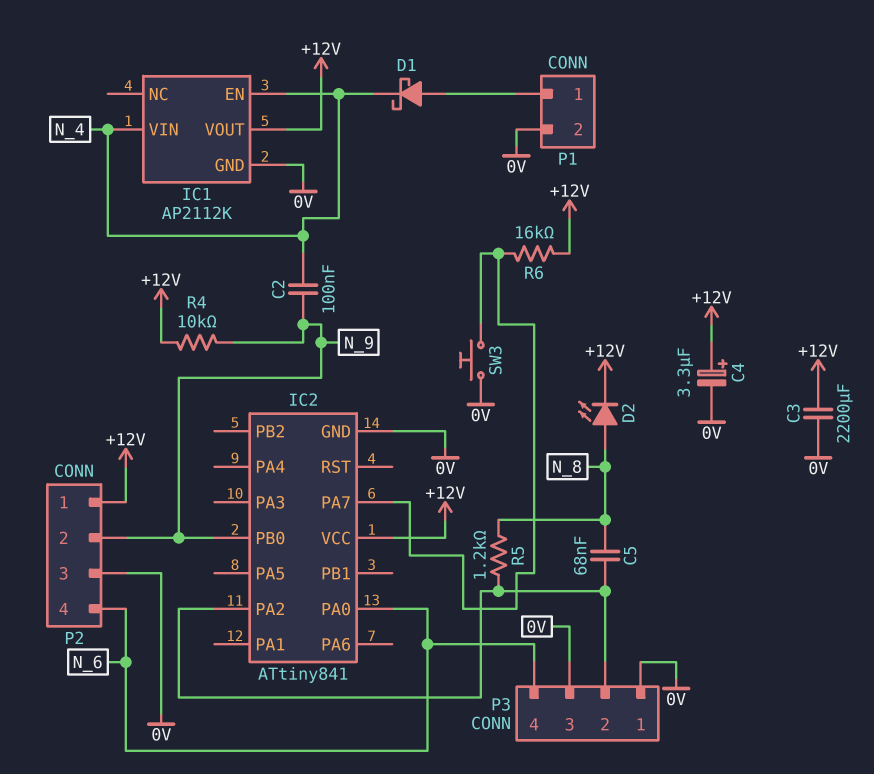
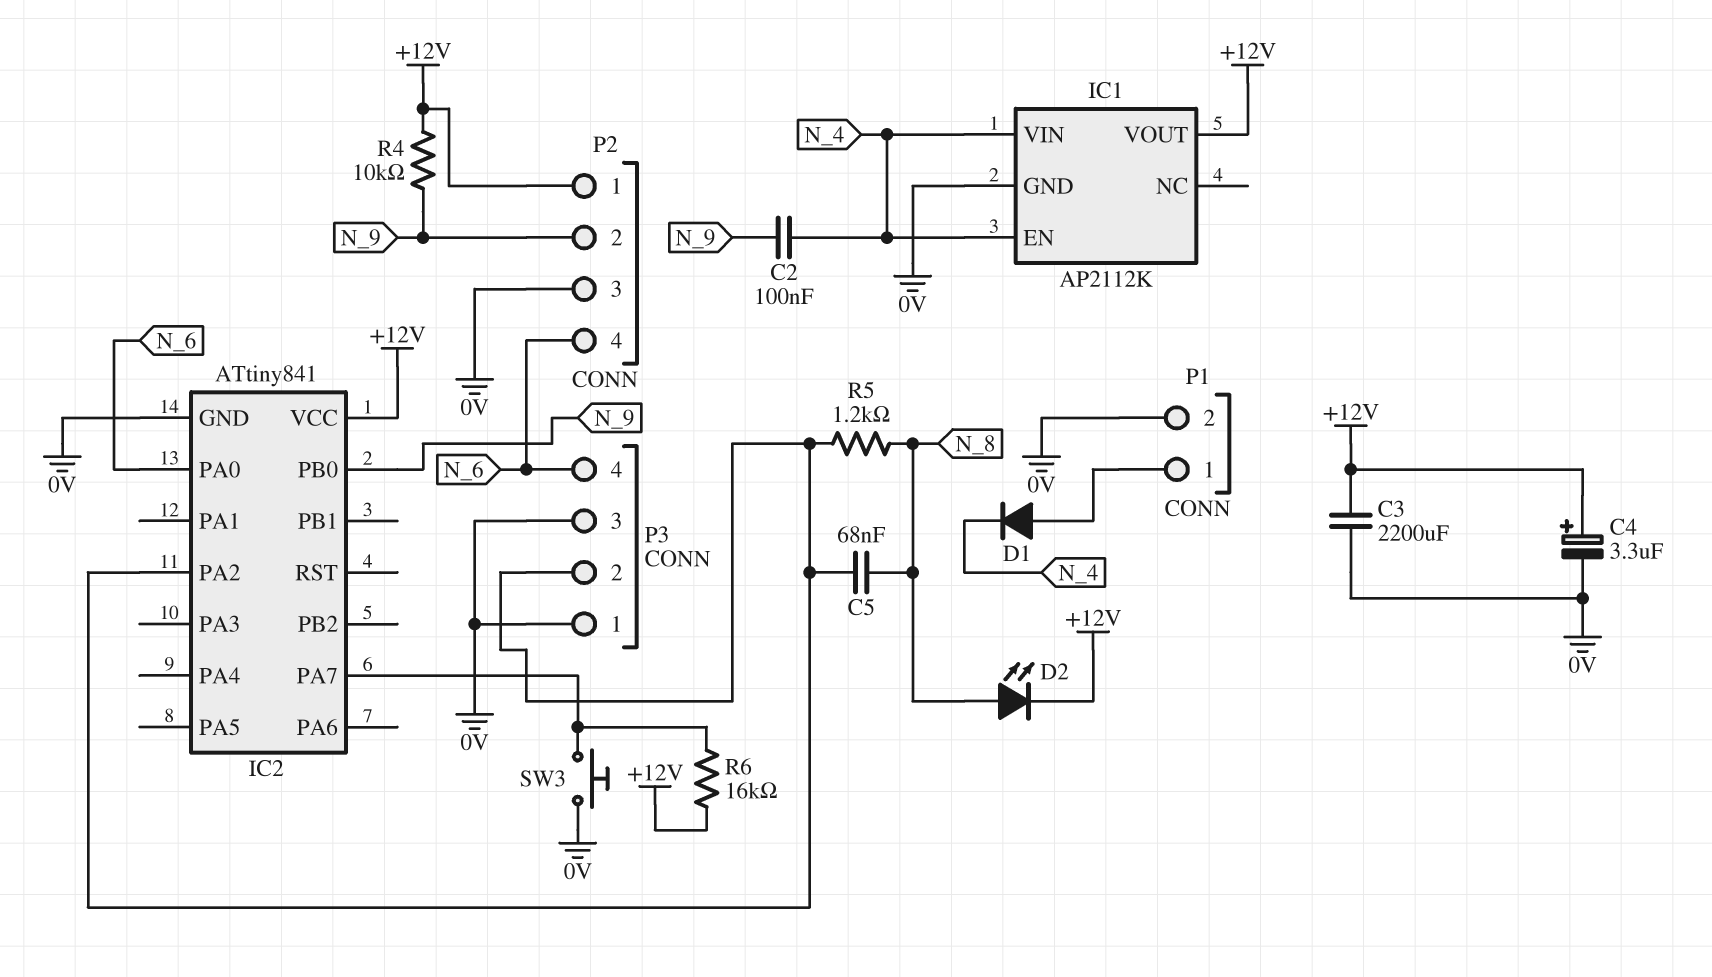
D1: schottky (A P1/1, K N_4) -> diode (A P1/1, K N_4)

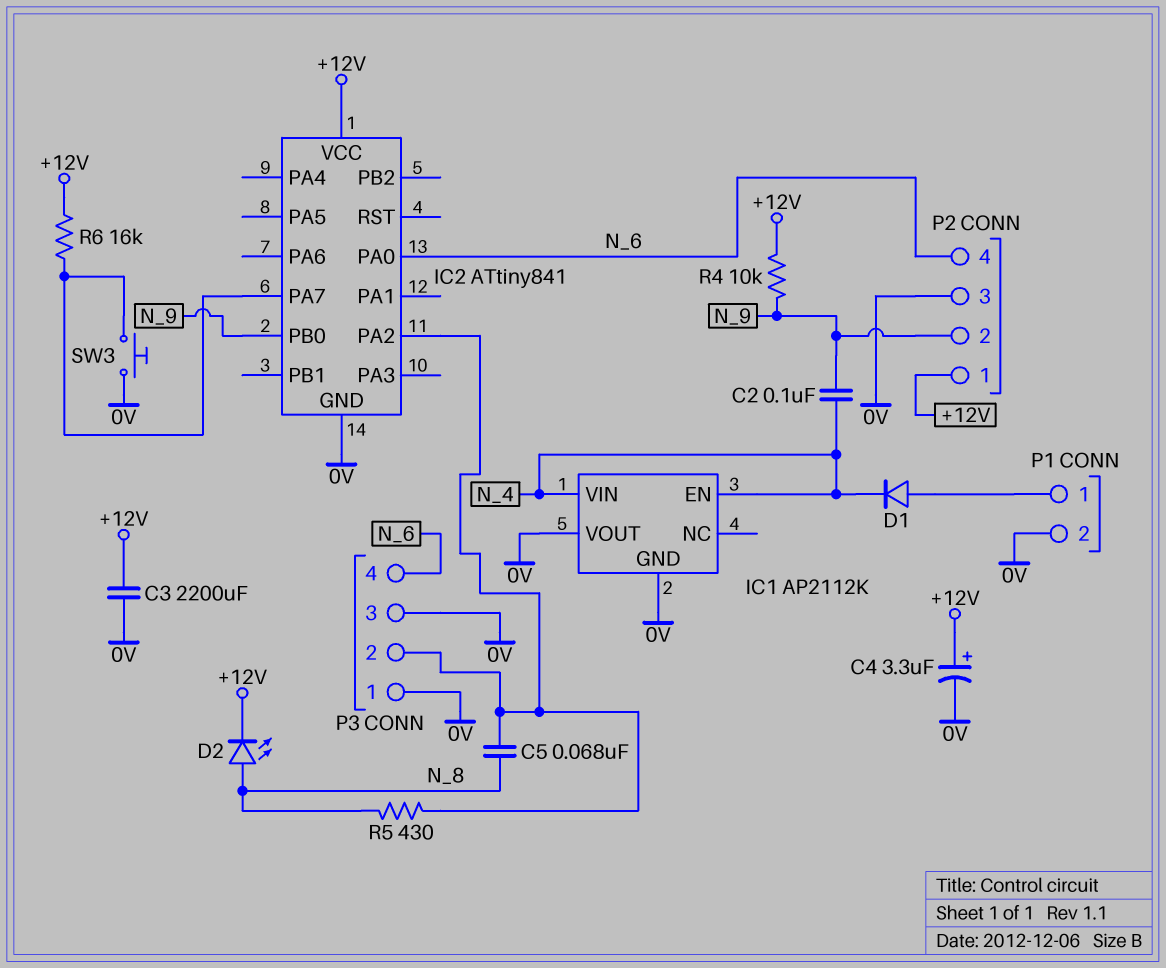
IC1 pin VOUT: +12V -> 0V
R5: 1.2k (IC2/PA2, N_8) -> 430 (IC2/PA2, N_8)

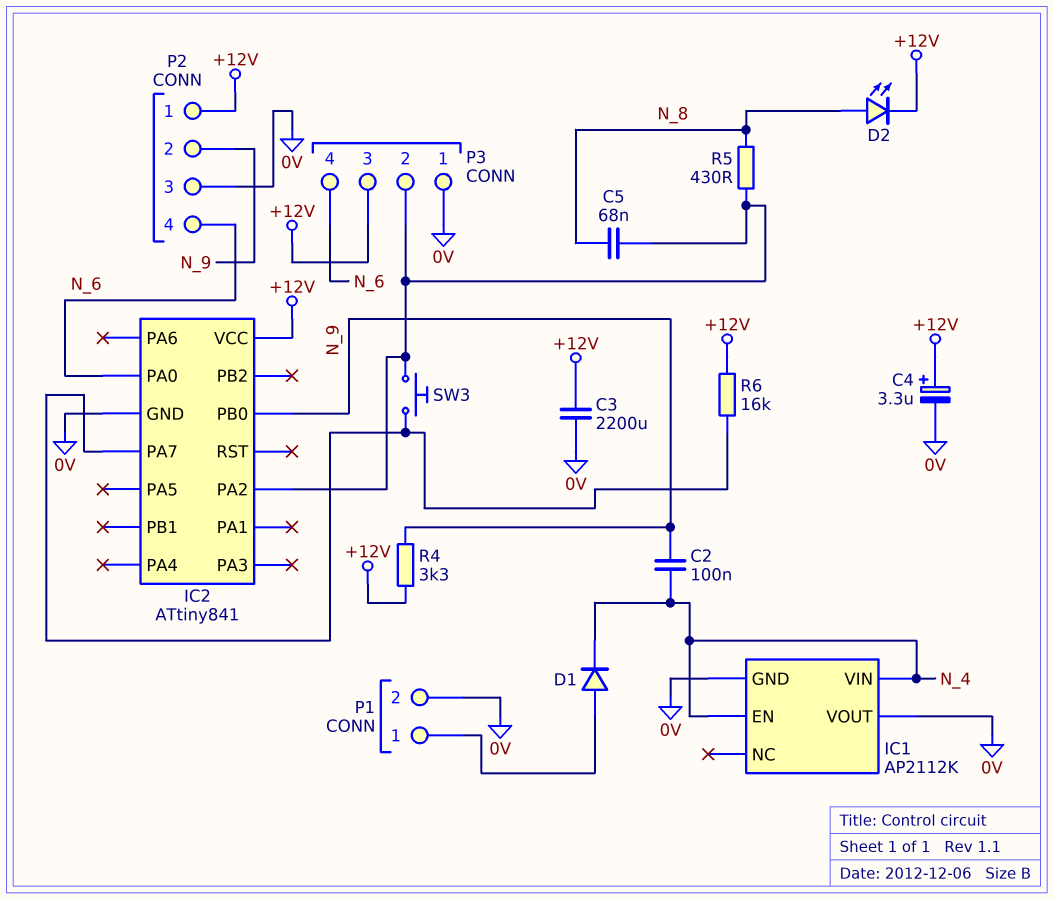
P3 pin 3: 0V -> +12V
R4: 10k (+12V, N_9) -> 3.3k (+12V, N_9)
SW3: button (0V, IC2/PA7) -> button (IC2/PA2, IC2/PA7)

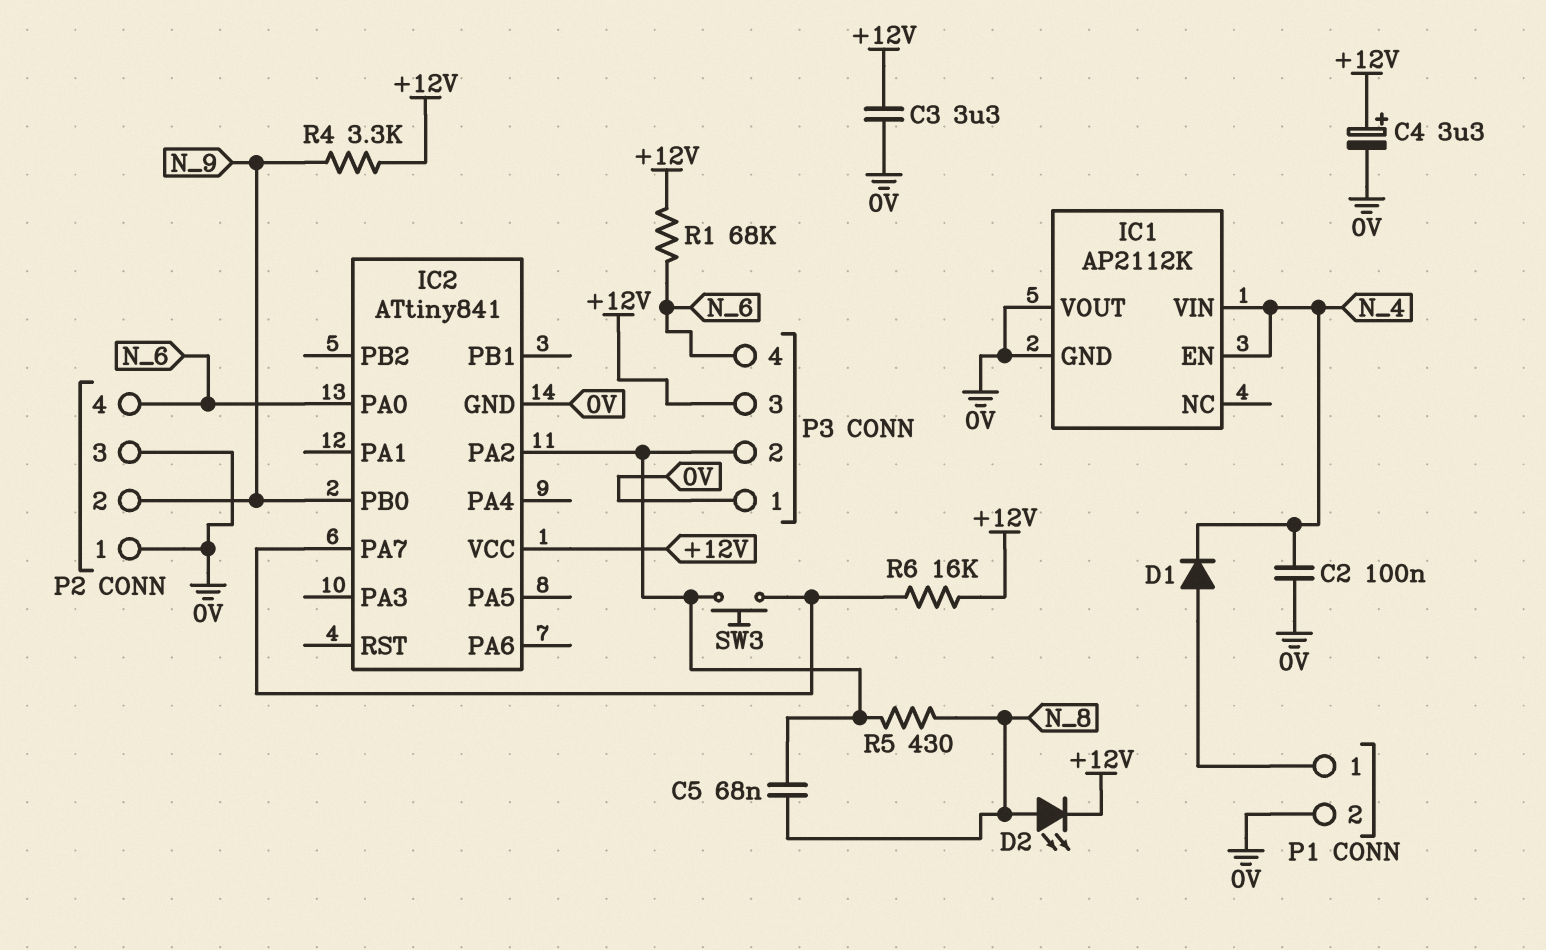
C2: 100nF (N_4, N_9) -> 100nF (0V, N_4)
C3: 2200uF (+12V, 0V) -> 3.3uF (+12V, 0V)
P2 pin 1: +12V -> 0V
R1: none -> 68k (+12V, N_6)

